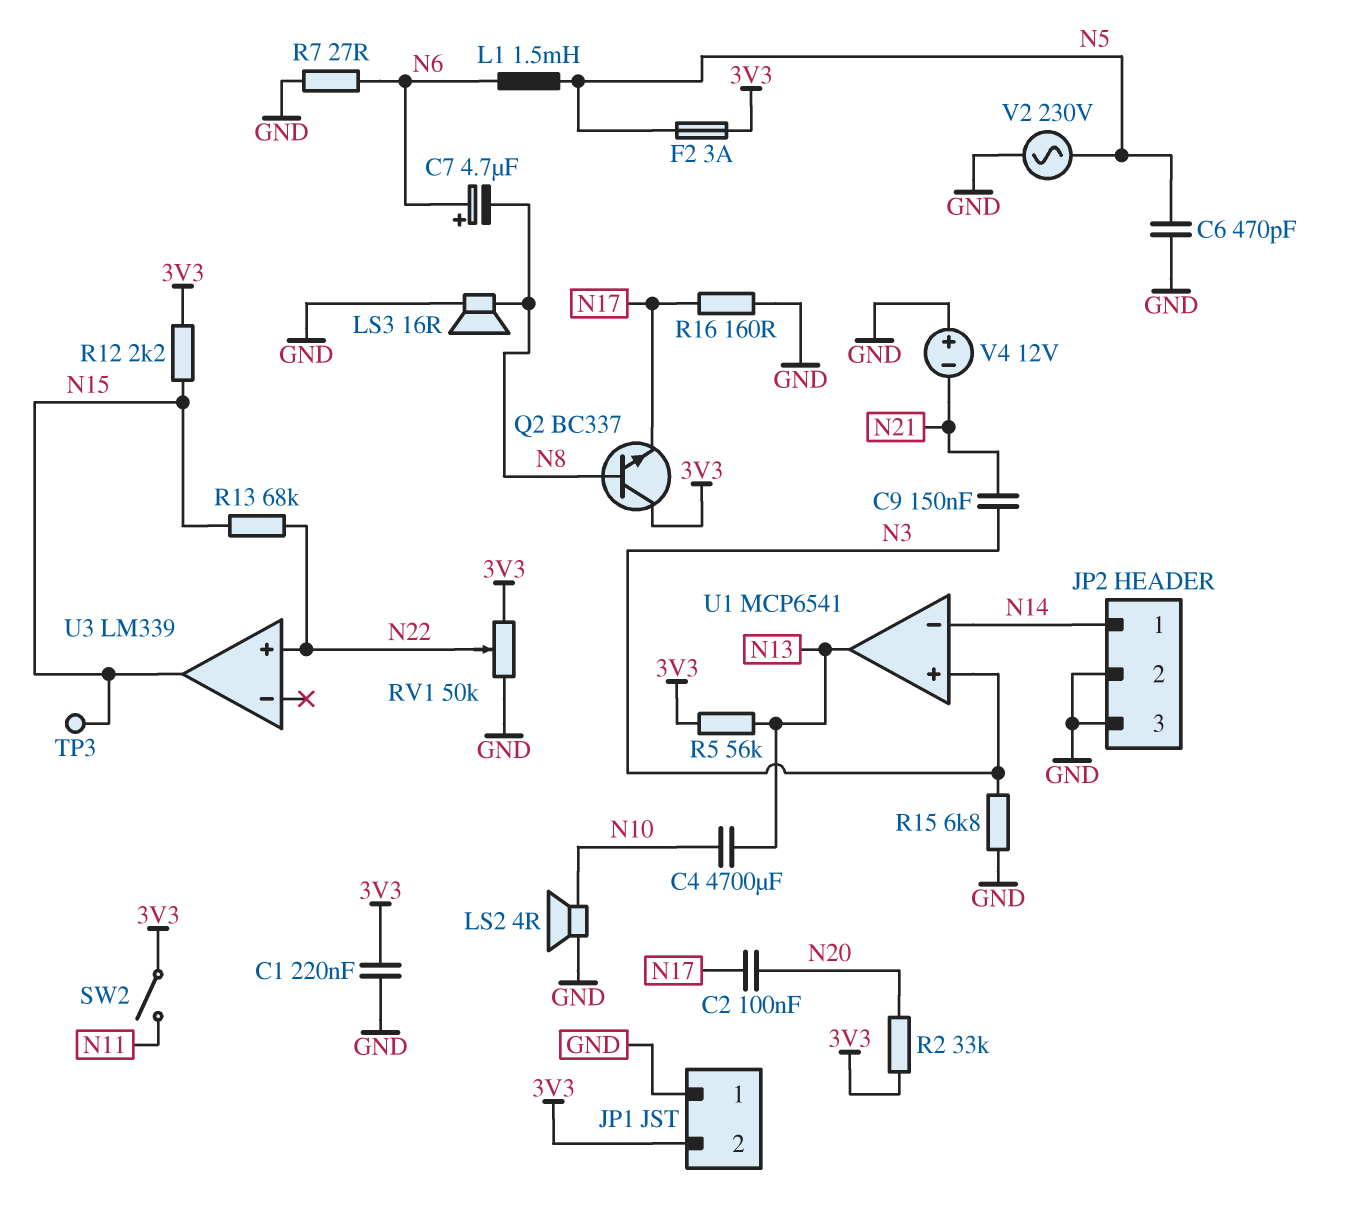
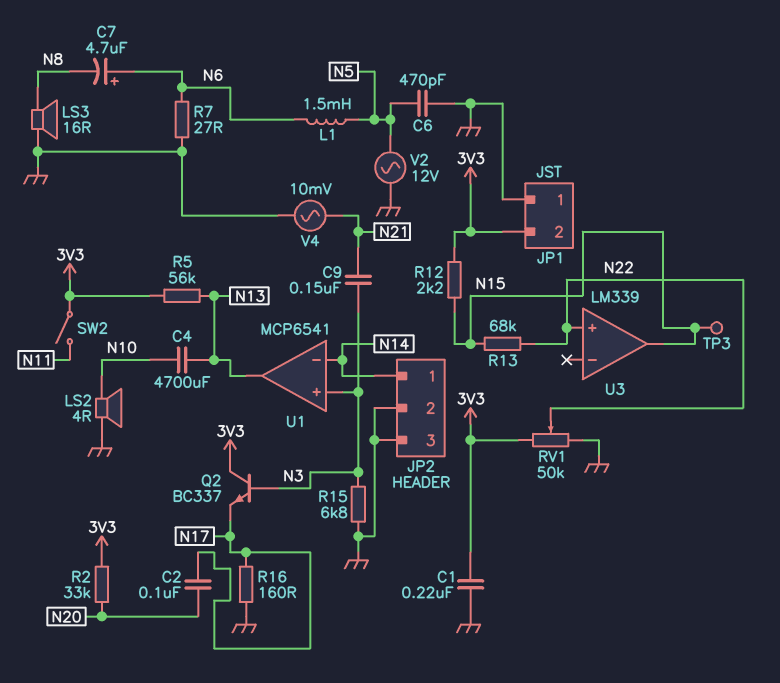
F2: 3A (3V3, N5) -> none
Q2: NPN BC337 (B N8, C 3V3, E N17) -> NPN BC337 (B N3, C 3V3, E N17)
V2: AC 230V (GND, N5) -> AC 12V (GND, N5)
V4: 12V (plus GND, minus N21) -> AC 10mV (GND, N21)

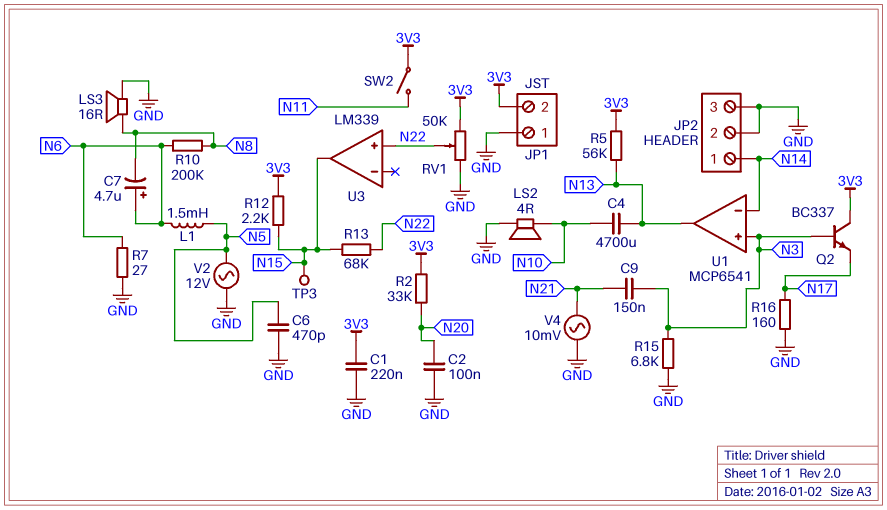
C2: 100nF (N17, N20) -> 100nF (GND, N20)
R10: none -> 200k (N6, N8)

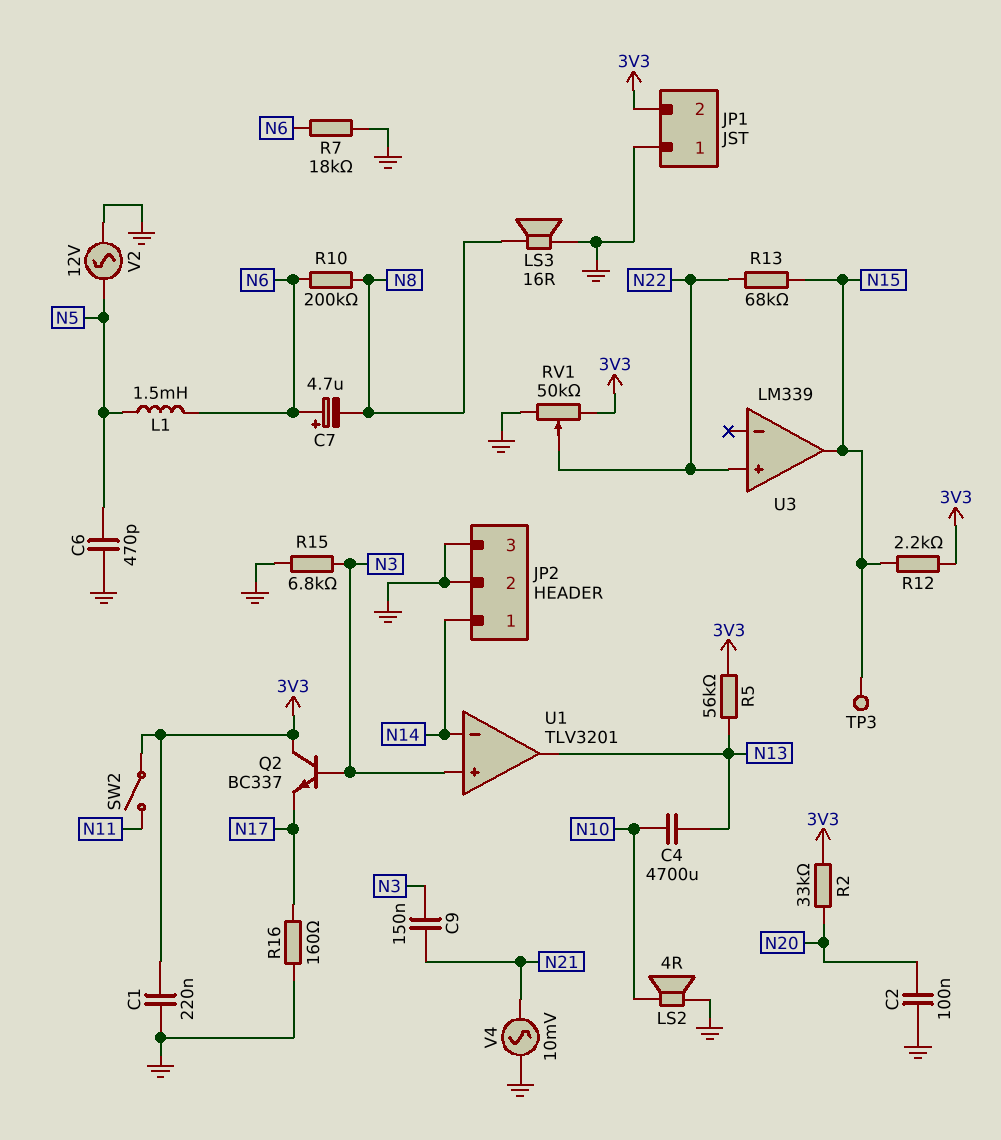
R7: 27 (GND, N6) -> 18k (GND, N6)
U1: MCP6541 -> TLV3201

